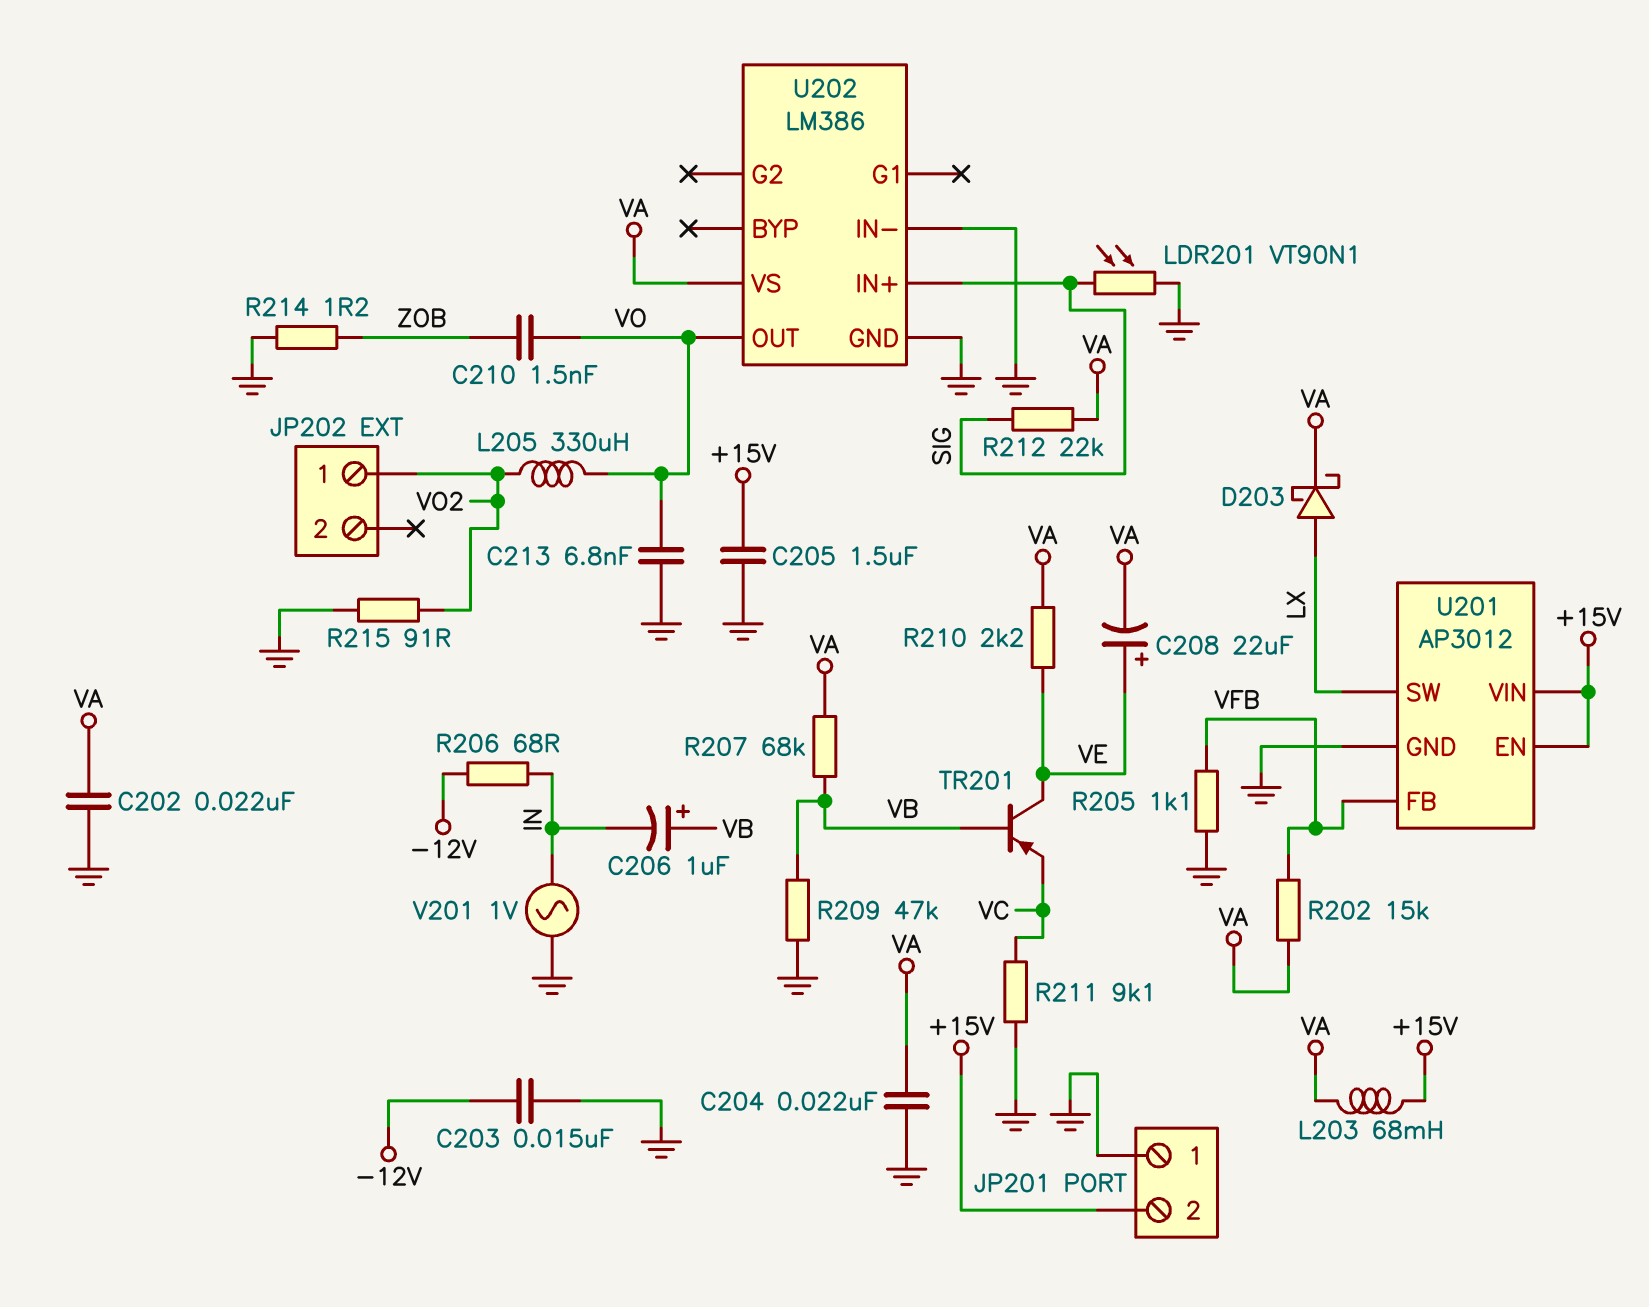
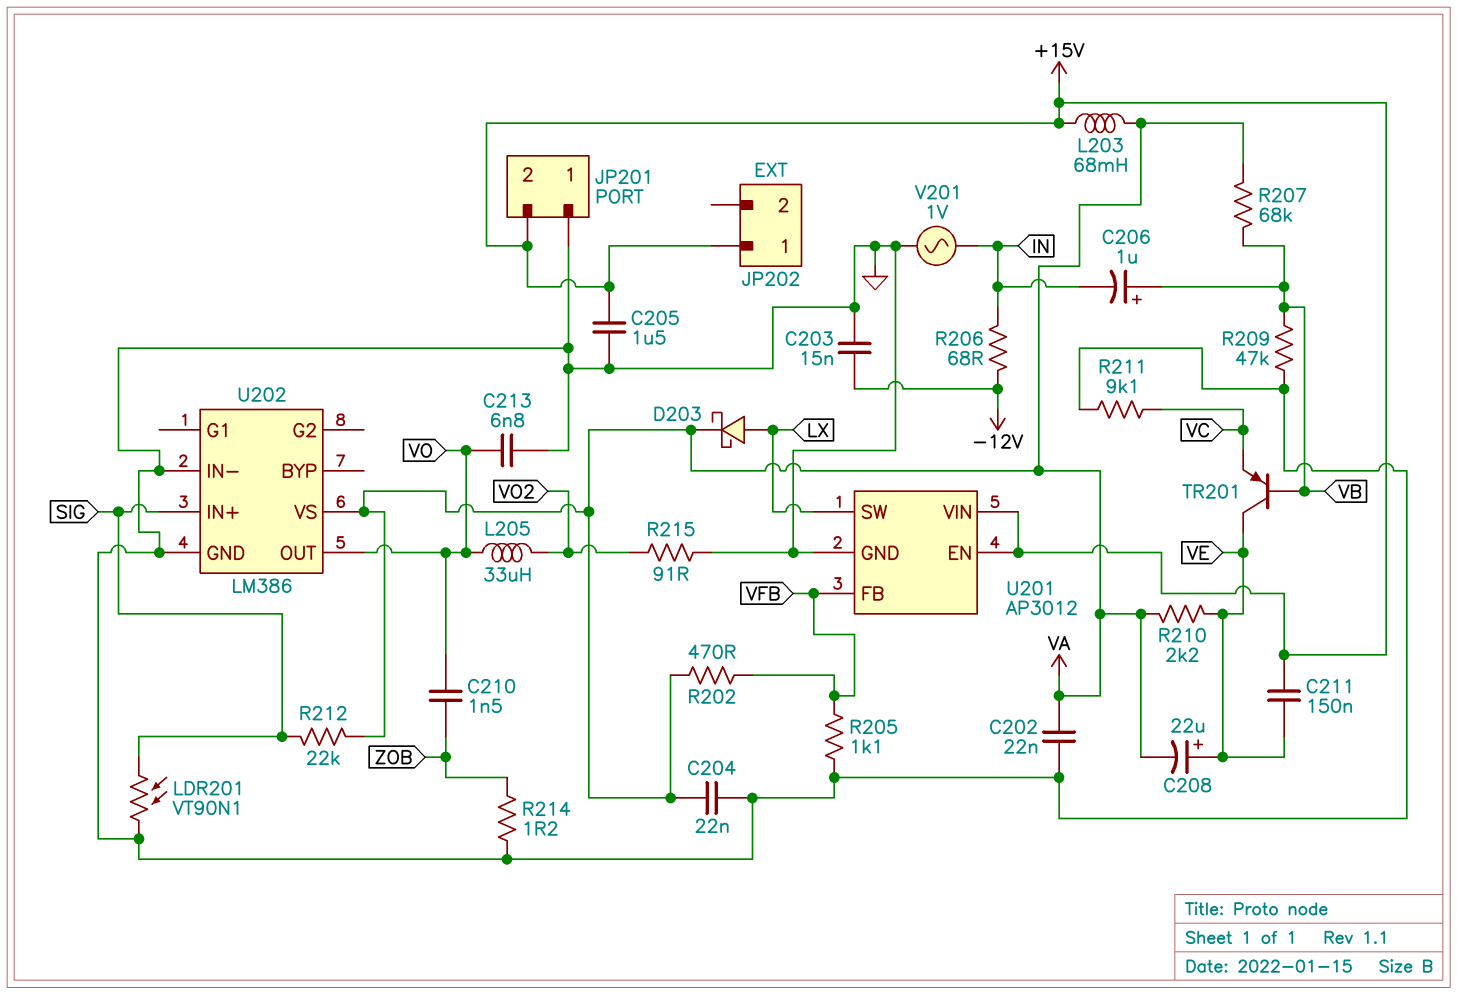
C211: none -> 150nF (+15V, VE)
JP202 pin 1: VO2 -> +15V
L205: 330uH (VO, VO2) -> 33uH (VO, VO2)
R202: 15k (VA, VFB) -> 470 (VA, VFB)

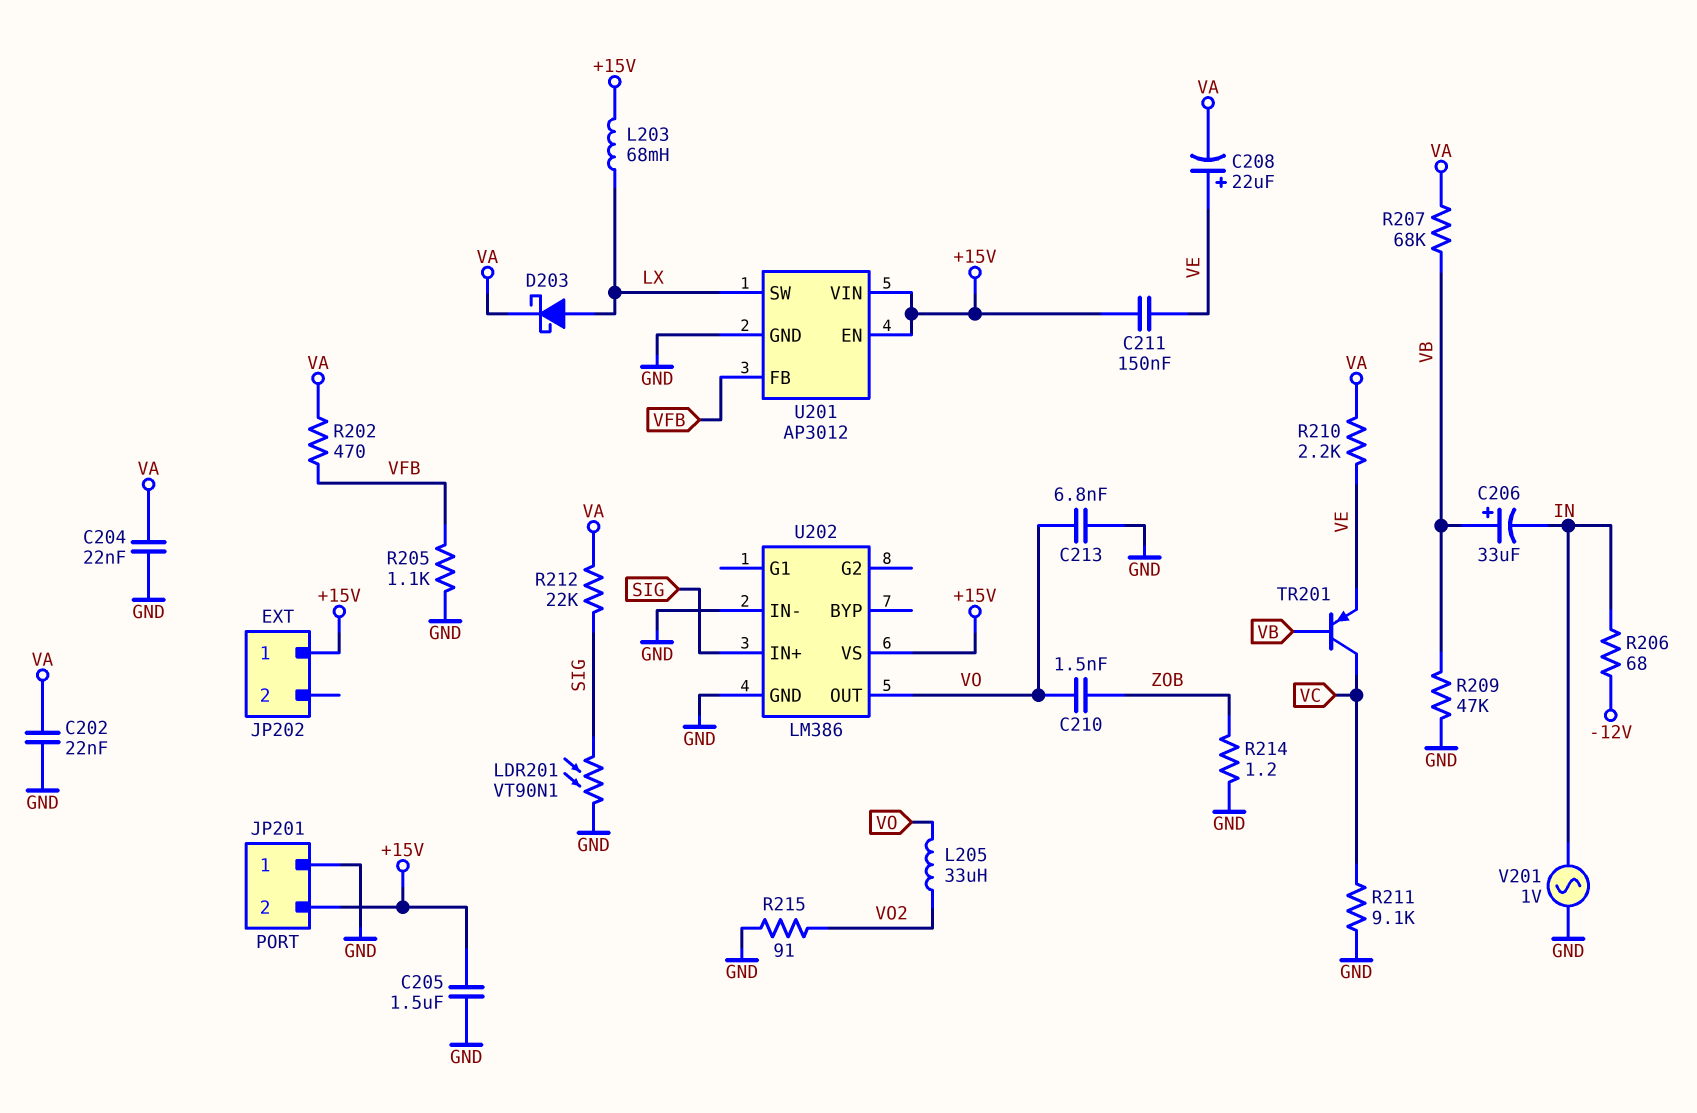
C203: 15nF (-12V, GND) -> none
C206: 1uF (plus VB, minus IN) -> 33uF (plus VB, minus IN)
L203: 68mH (+15V, VA) -> 68mH (+15V, LX)
TR201: PNP (B VB, C VE, E VC) -> PNP (B VB, C VC, E VE)
U202 pin VS: VA -> +15V

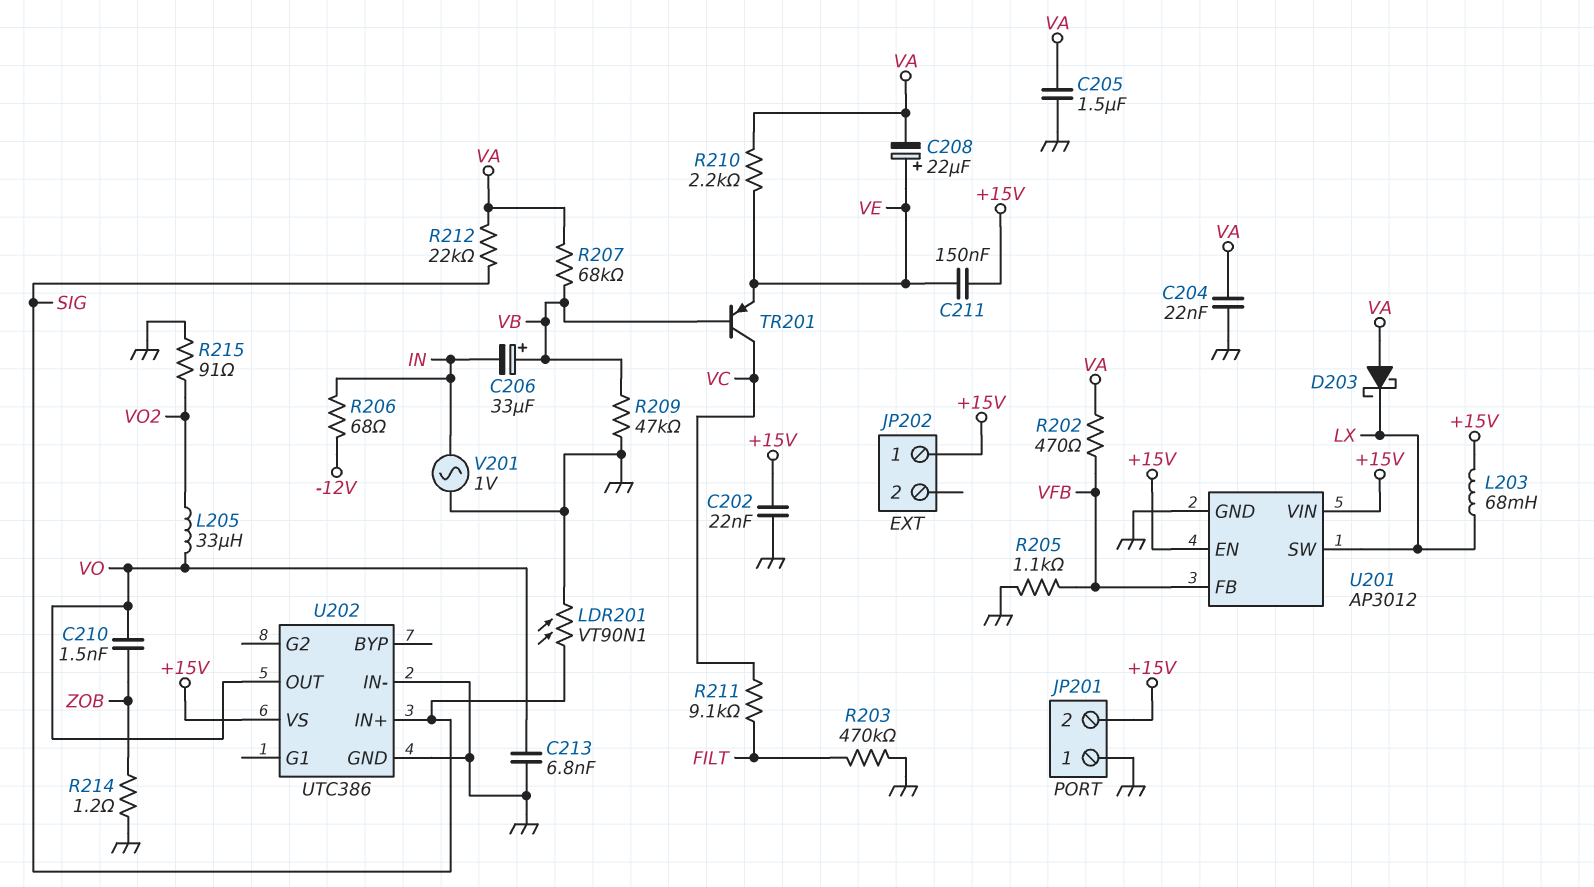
C202: 22nF (GND, VA) -> 22nF (+15V, GND)
C205: 1.5uF (+15V, GND) -> 1.5uF (GND, VA)
D203: schottky (A LX, K VA) -> schottky (A VA, K LX)
R203: none -> 470k (FILT, GND)
R211: 9.1k (GND, VC) -> 9.1k (FILT, VC)
U202: LM386 -> UTC386

